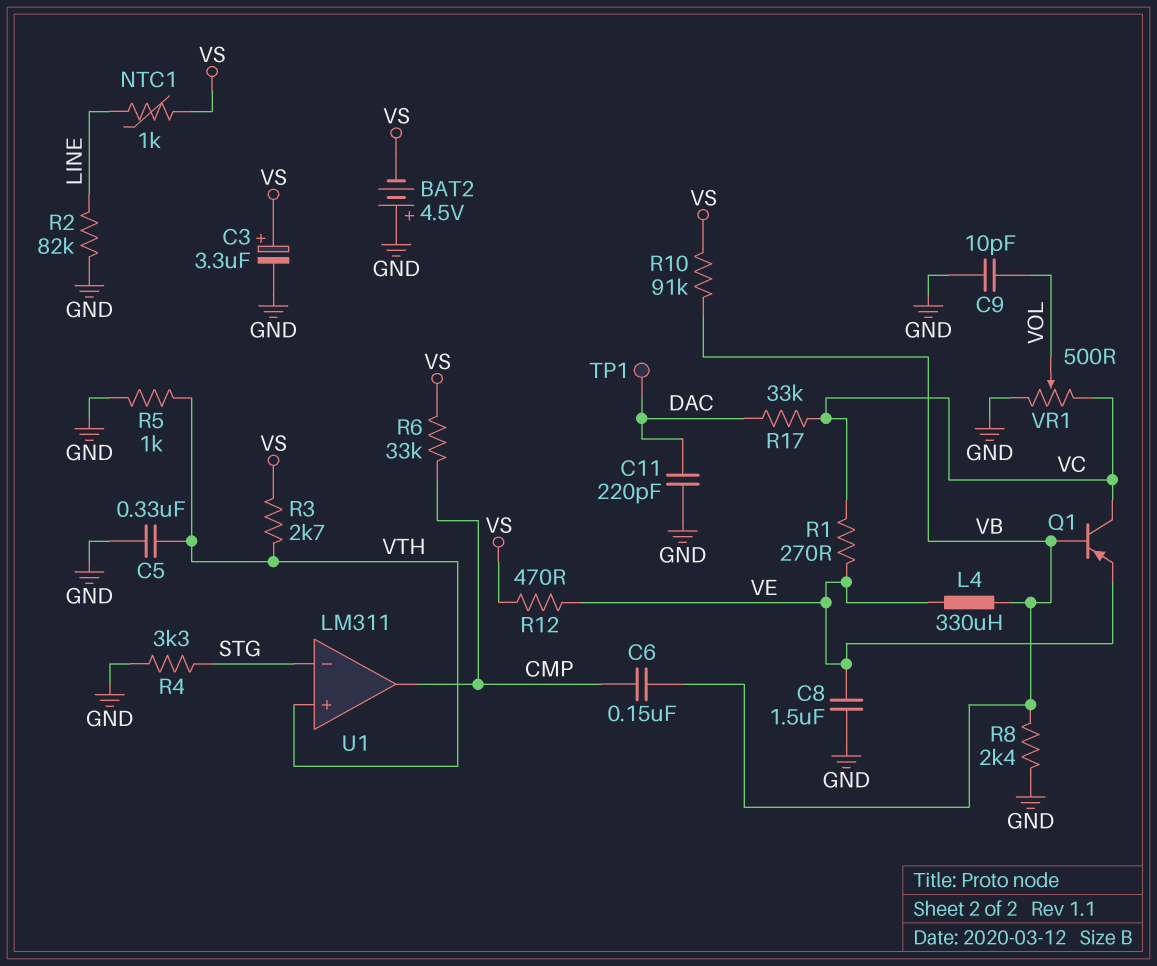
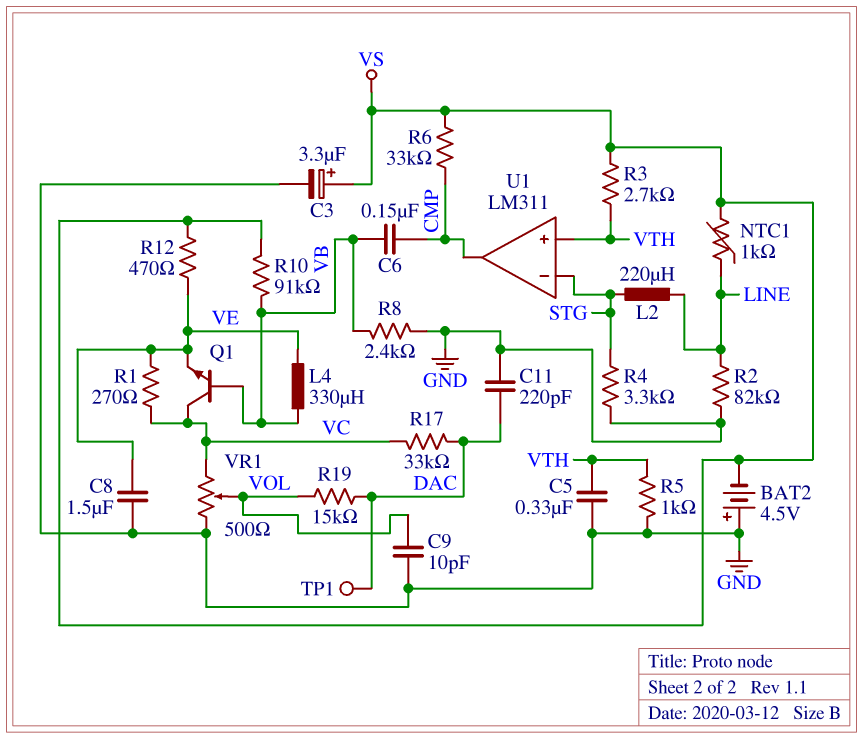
L2: none -> 220uH (LINE, STG)
Q1: PNP (B VB, C VC, E VE) -> NPN (B VB, C VC, E VE)
R19: none -> 15k (DAC, VOL)

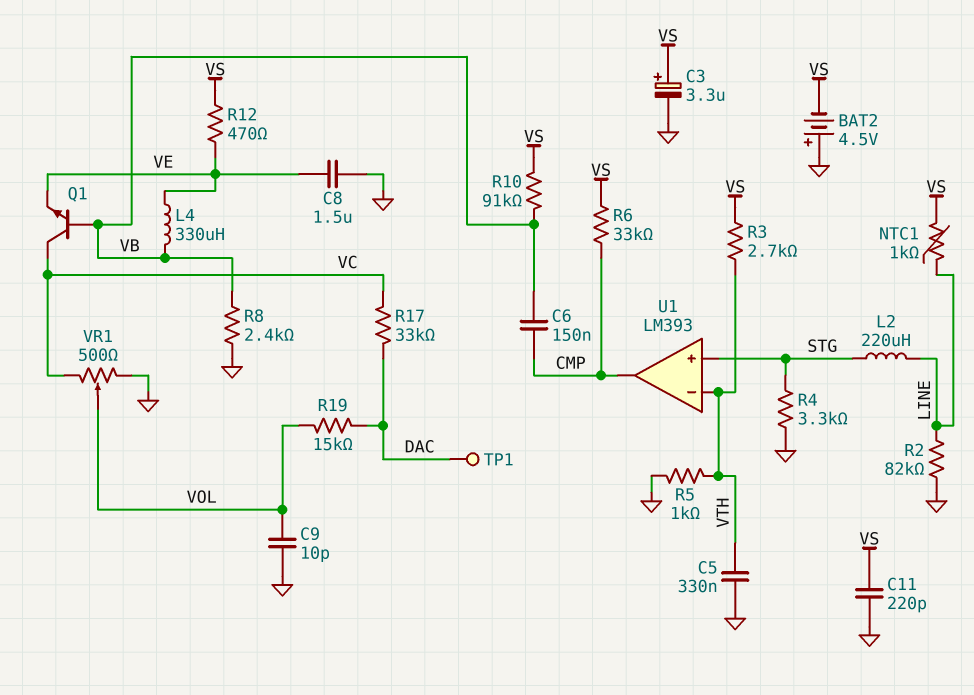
C11: 220pF (DAC, GND) -> 220pF (GND, VS)
R1: 270 (VC, VE) -> none
U1: LM311 -> LM393
U1 pin in+: VTH -> STG
U1 pin in-: STG -> VTH

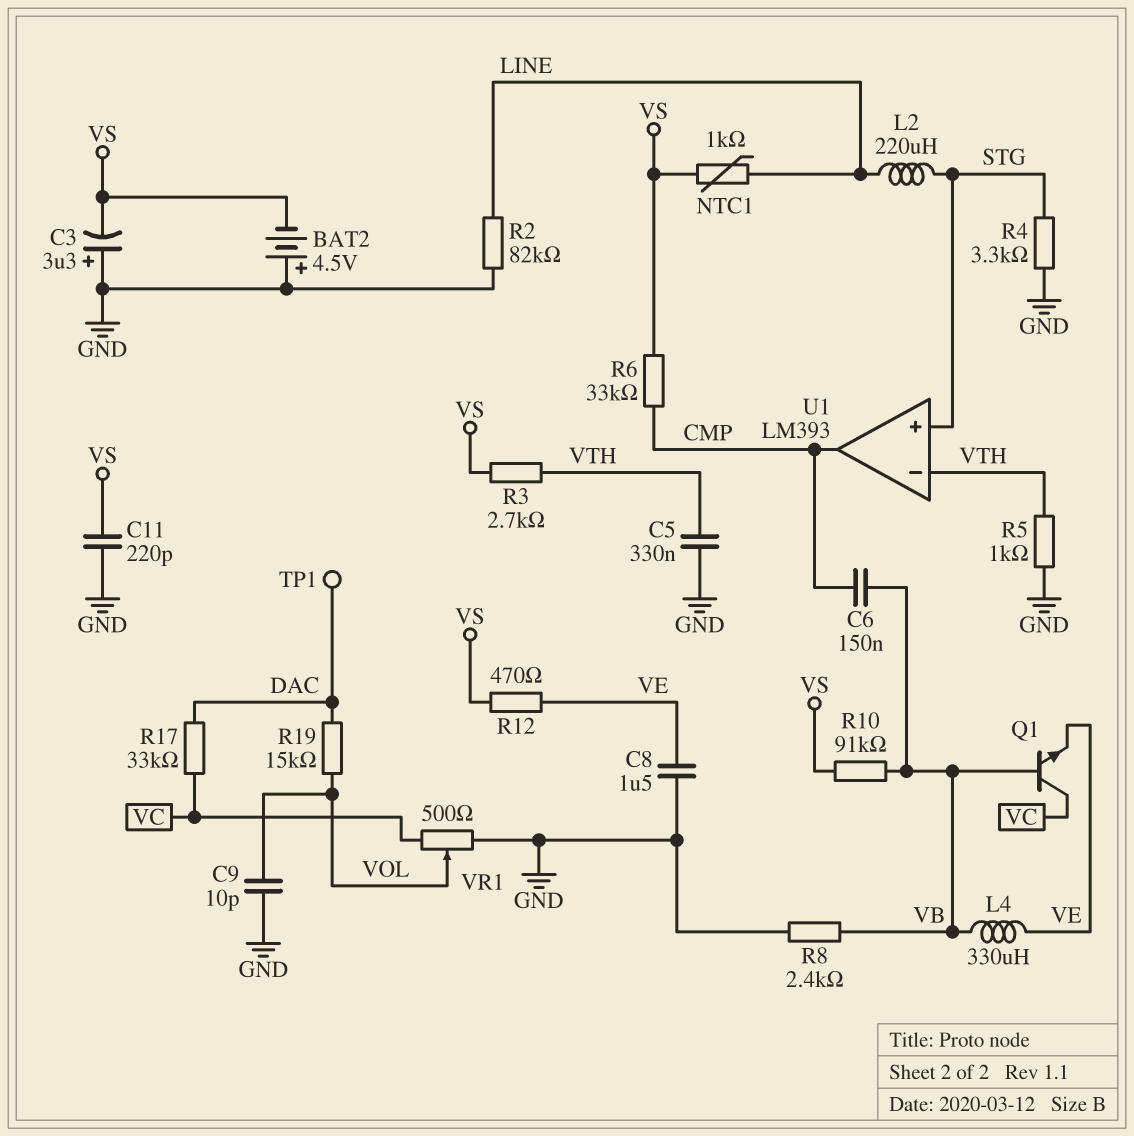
C3: 3.3uF (plus VS, minus GND) -> 3.3uF (plus GND, minus VS)

